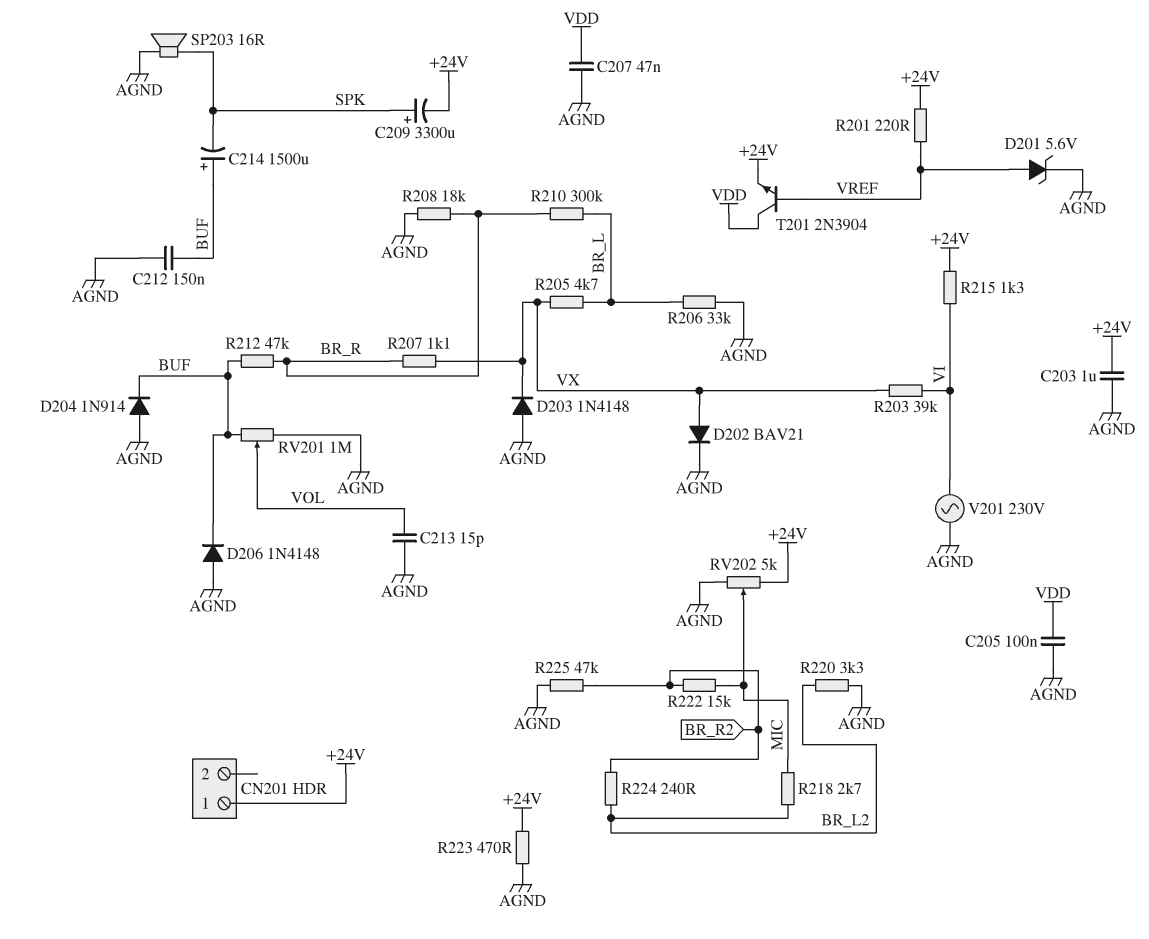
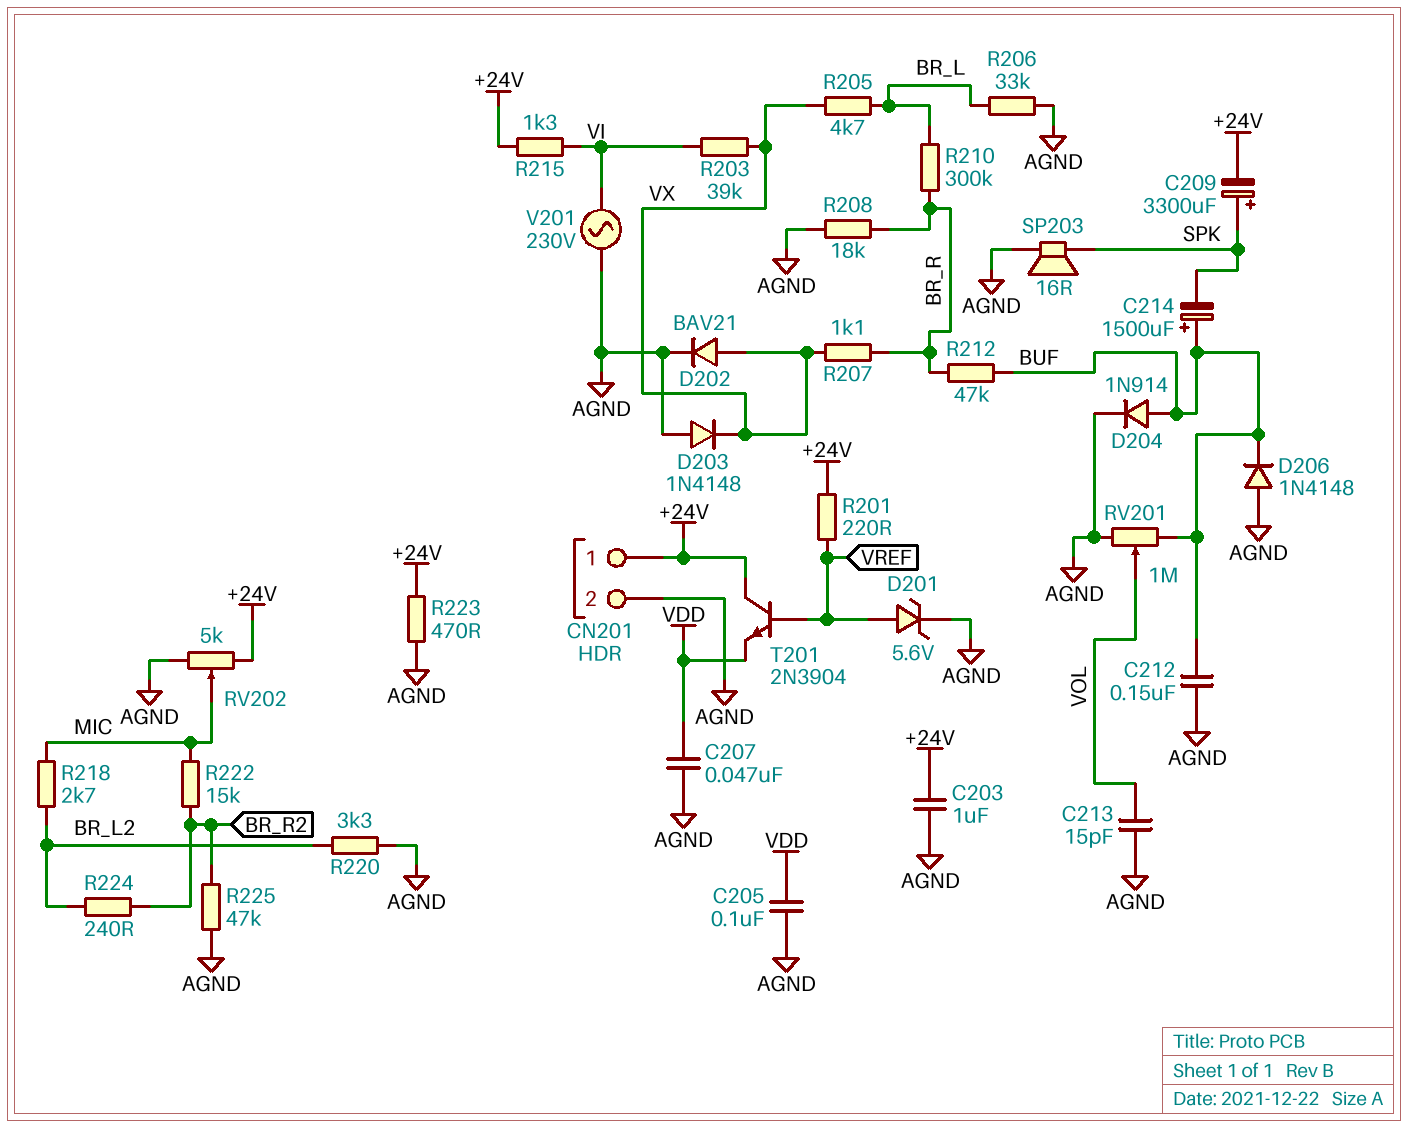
CN201 pin 2: none -> AGND
D204: diode 1N914 (A AGND, K BUF) -> diode 1N914 (A BUF, K AGND)
T201: NPN 2N3904 (B VREF, C VDD, E +24V) -> NPN 2N3904 (B VREF, C +24V, E VDD)

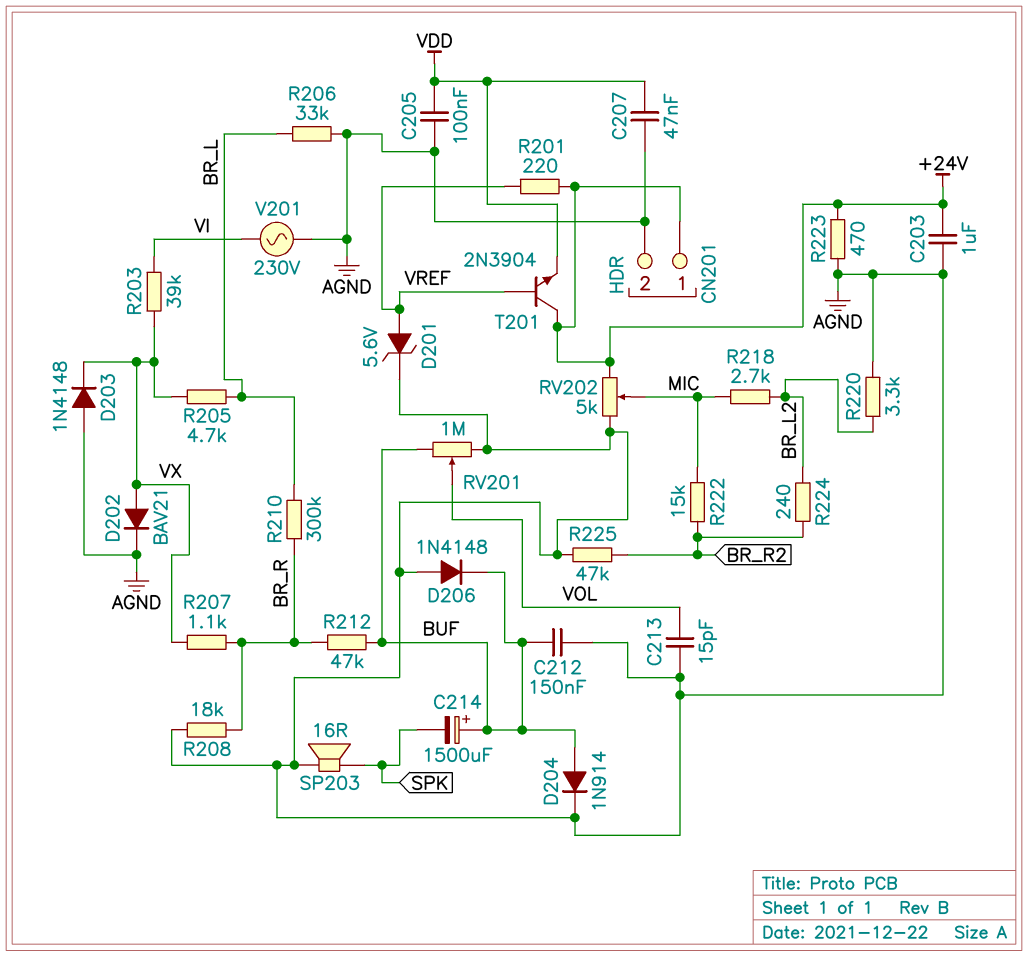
C209: 3300uF (plus SPK, minus +24V) -> none
R215: 1.3k (+24V, VI) -> none

